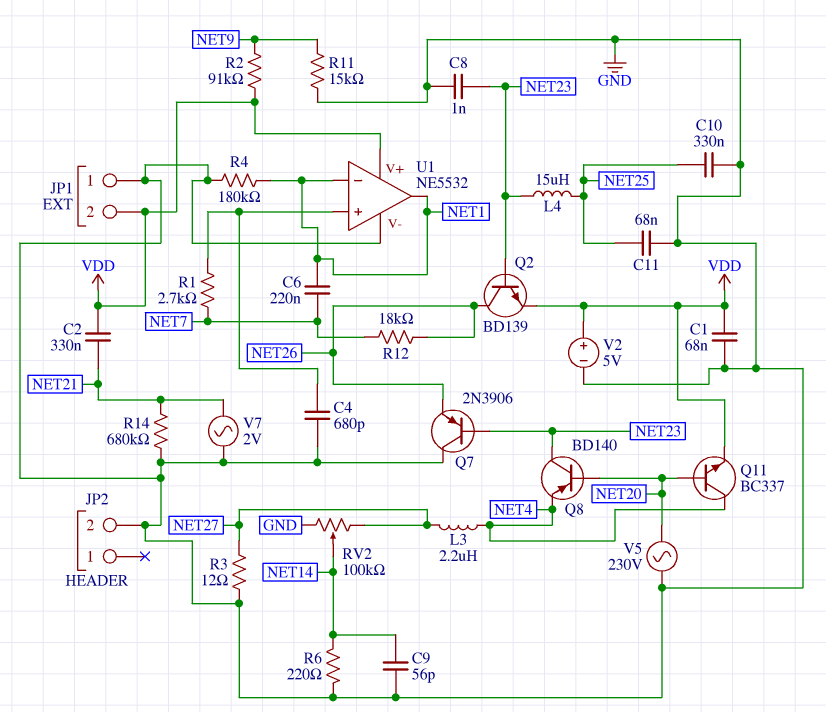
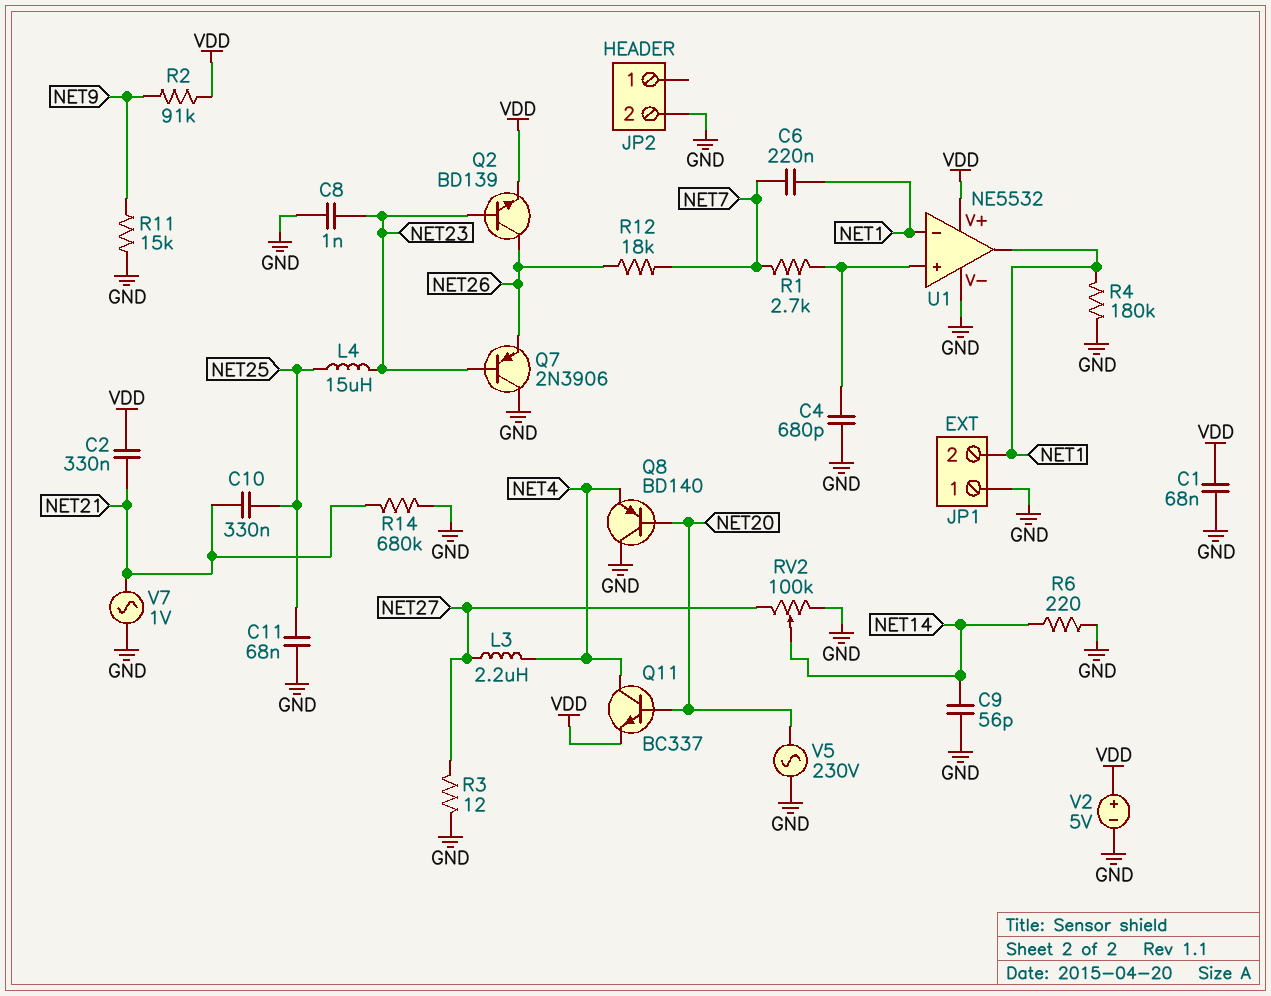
C10: 330nF (GND, NET25) -> 330nF (NET21, NET25)
JP1 pin 2: VDD -> NET1
Q8: PNP BD140 (B NET20, C NET23, E NET4) -> PNP BD140 (B NET20, C GND, E NET4)
V7: AC 2V (GND, NET21) -> AC 1V (GND, NET21)

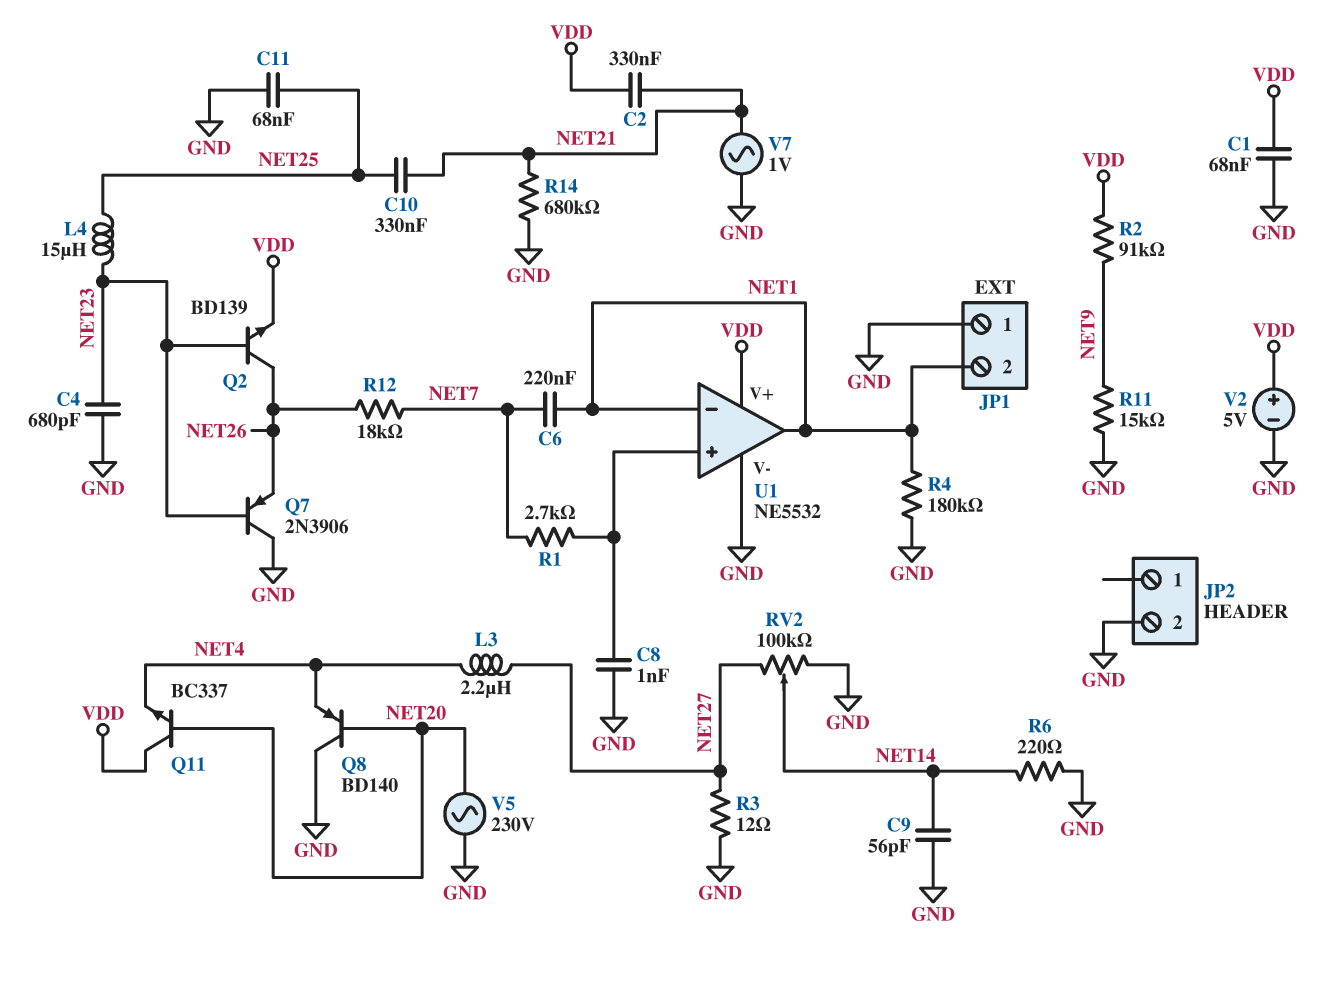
C4: 680pF (GND, U1/in+) -> 680pF (GND, NET23)
C8: 1nF (GND, NET23) -> 1nF (GND, U1/in+)
Q11: NPN BC337 (B NET20, C NET4, E VDD) -> NPN BC337 (B NET20, C VDD, E NET4)

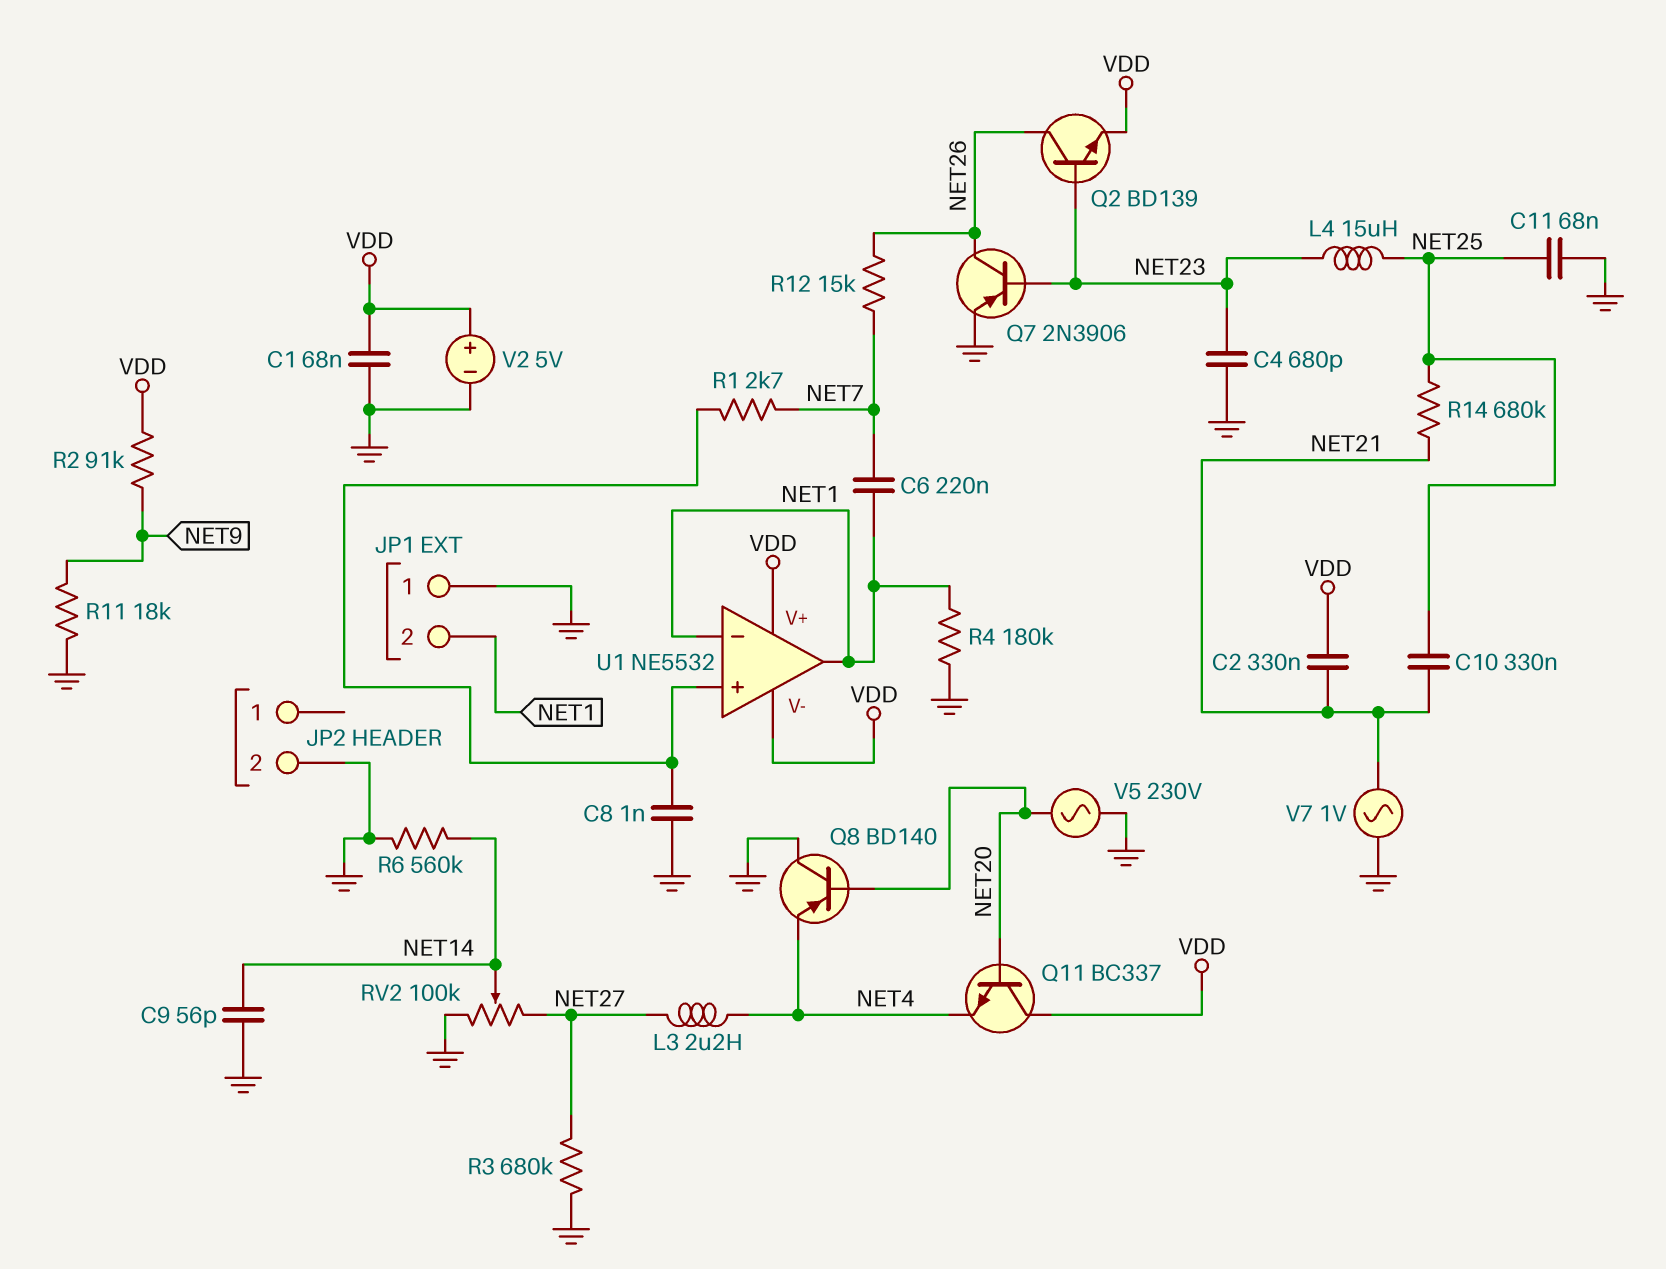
Q7: PNP 2N3906 (B NET23, C GND, E NET26) -> PNP 2N3906 (B NET23, C NET26, E GND)
R3: 12 (GND, NET27) -> 680k (GND, NET27)
R6: 220 (GND, NET14) -> 560k (GND, NET14)
R11: 15k (GND, NET9) -> 18k (GND, NET9)
R12: 18k (NET7, NET26) -> 15k (NET7, NET26)
R14: 680k (GND, NET21) -> 680k (NET21, NET25)
U1 pin V-: GND -> VDD

